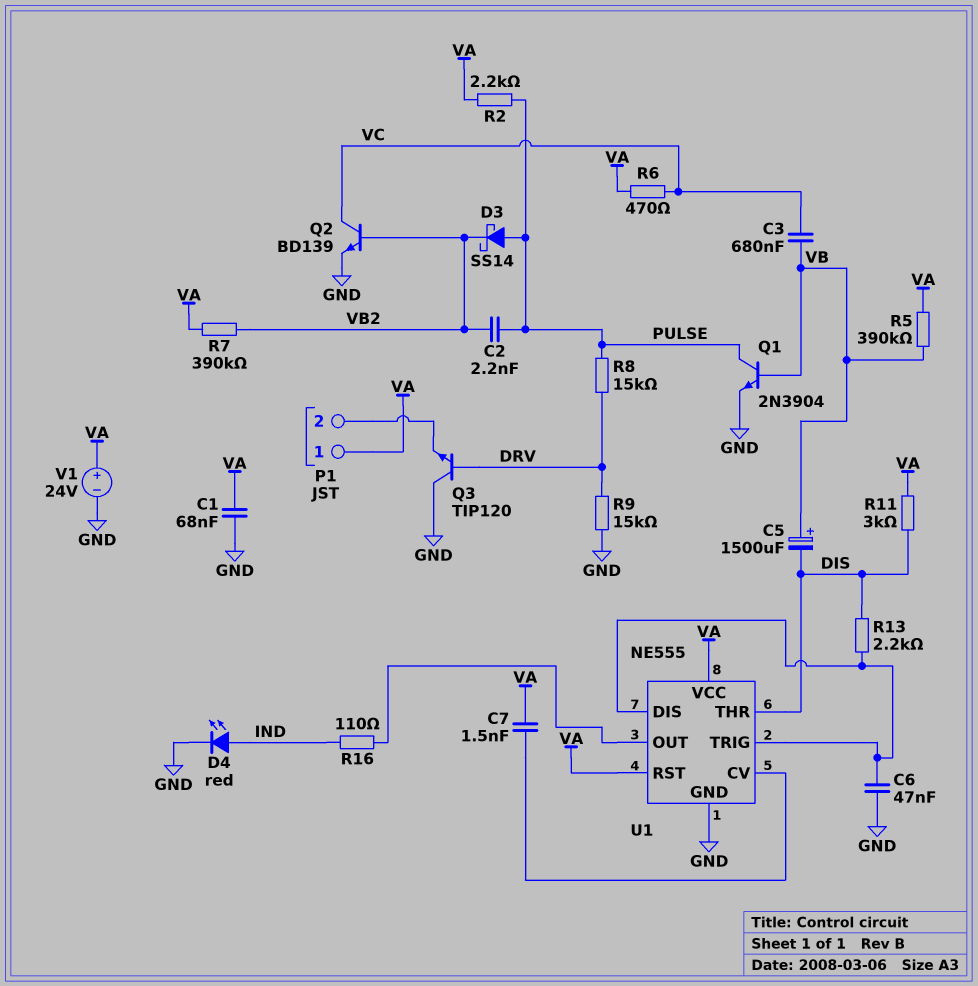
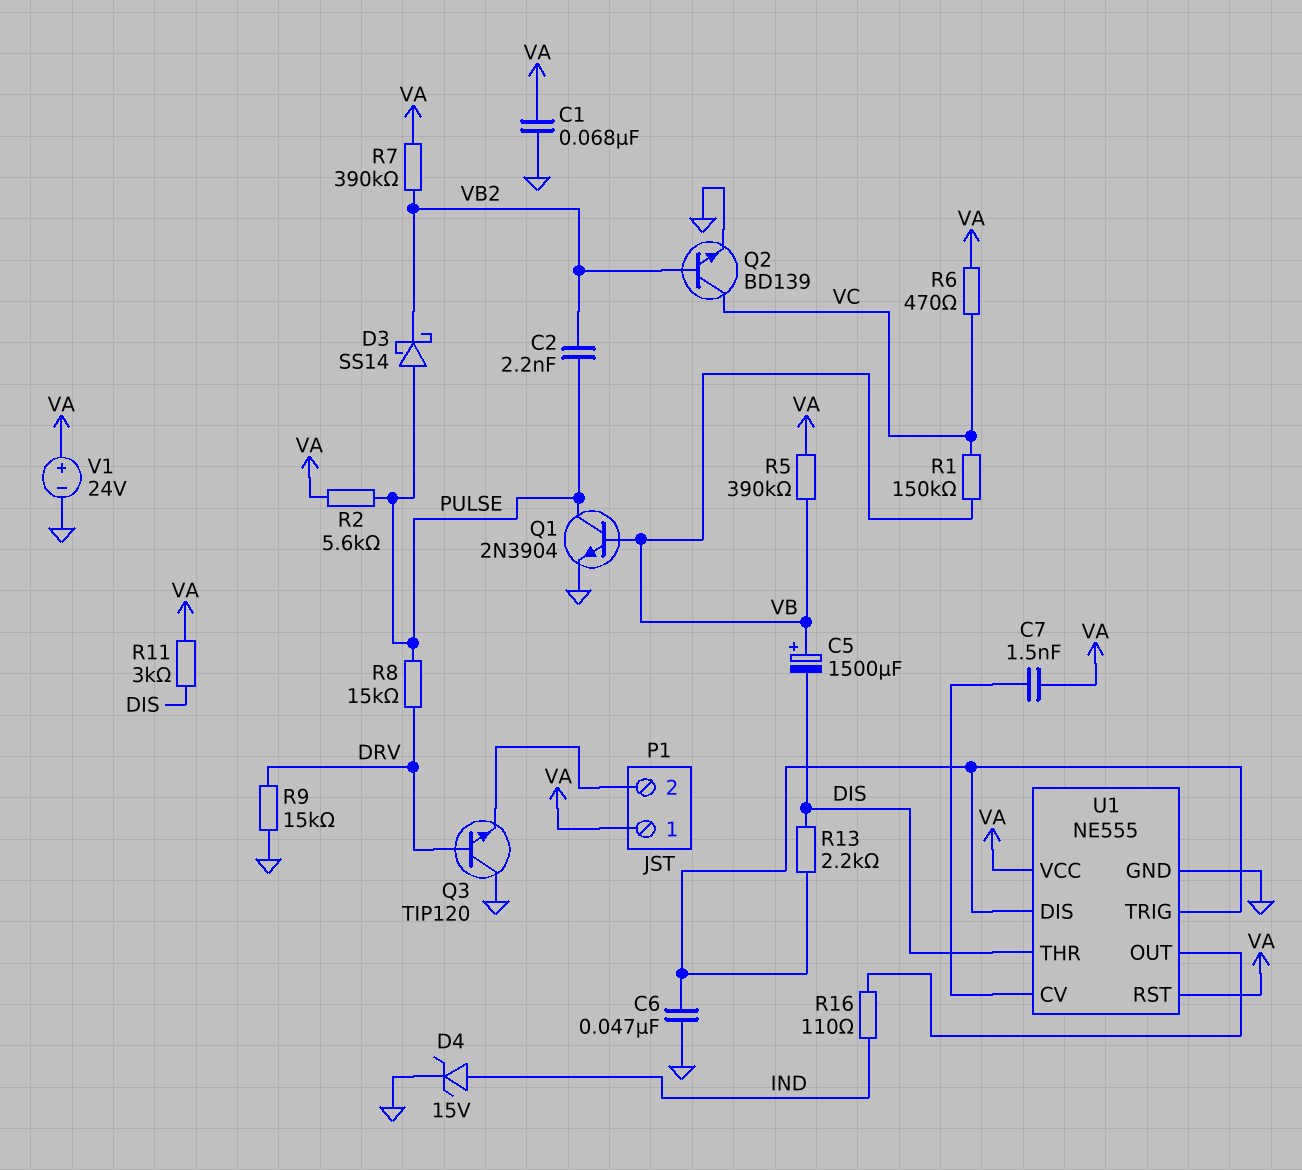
C3: 680nF (VB, VC) -> none
D4: LED red (A IND, K GND) -> zener 15V (A IND, K GND)
R1: none -> 150k (VB, VC)
R2: 2.2k (PULSE, VA) -> 5.6k (PULSE, VA)

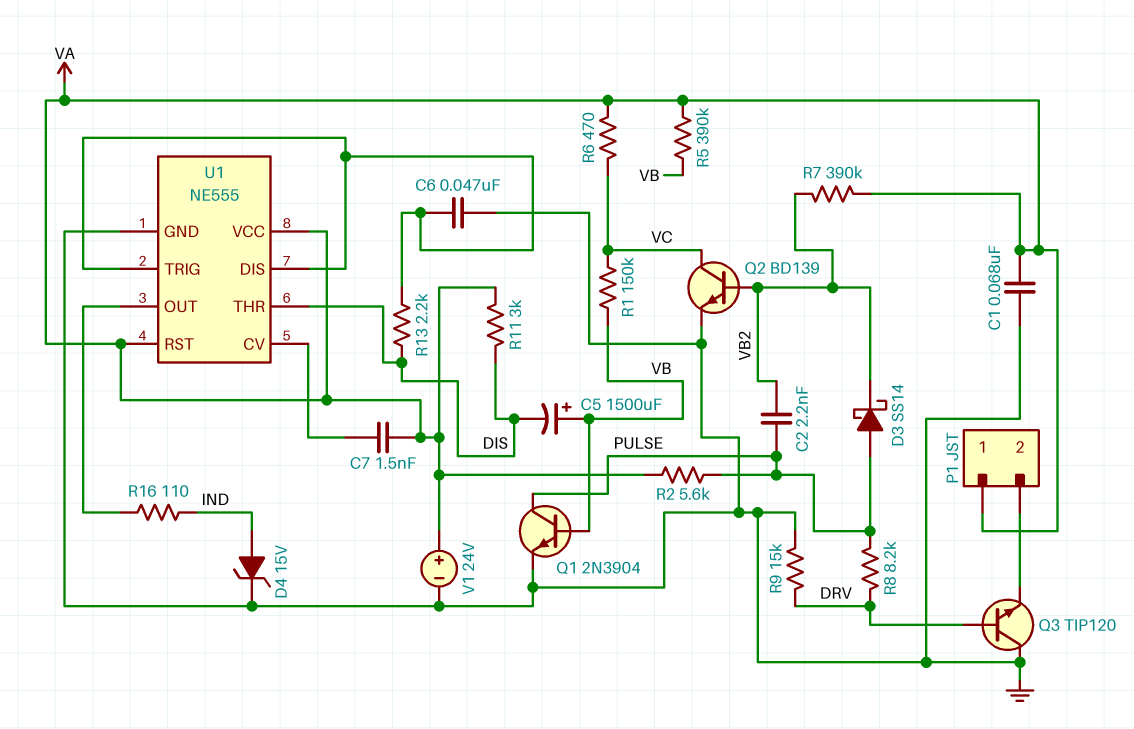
R8: 15k (DRV, PULSE) -> 8.2k (DRV, PULSE)

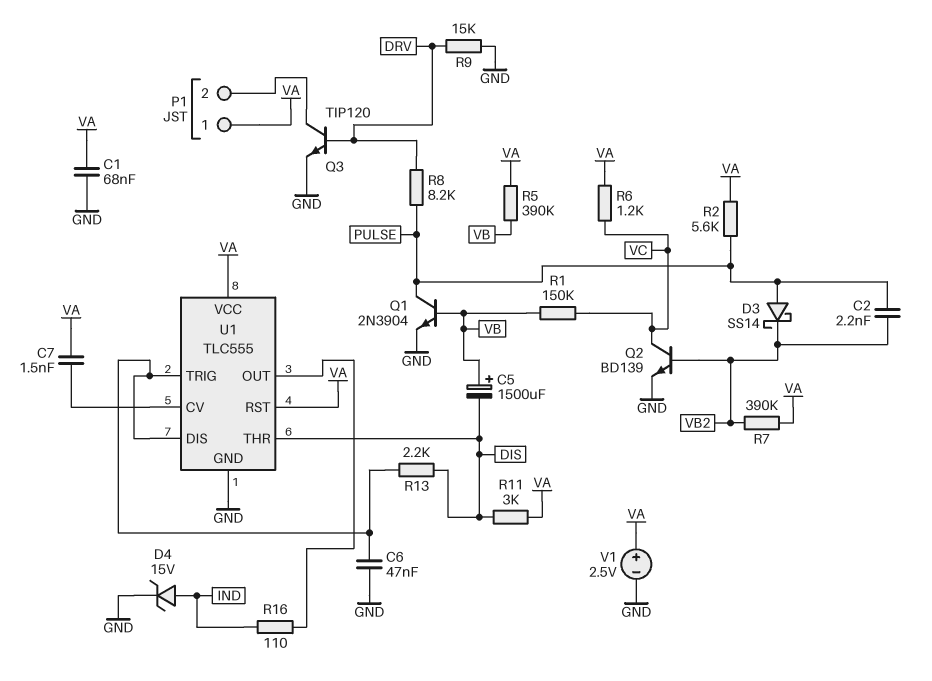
Q3: NPN TIP120 (B DRV, C GND, E P1/2) -> NPN TIP120 (B DRV, C P1/2, E GND)
R6: 470 (VA, VC) -> 1.2k (VA, VC)
U1: NE555 -> TLC555
V1: 24V (plus VA, minus GND) -> 2.5V (plus VA, minus GND)

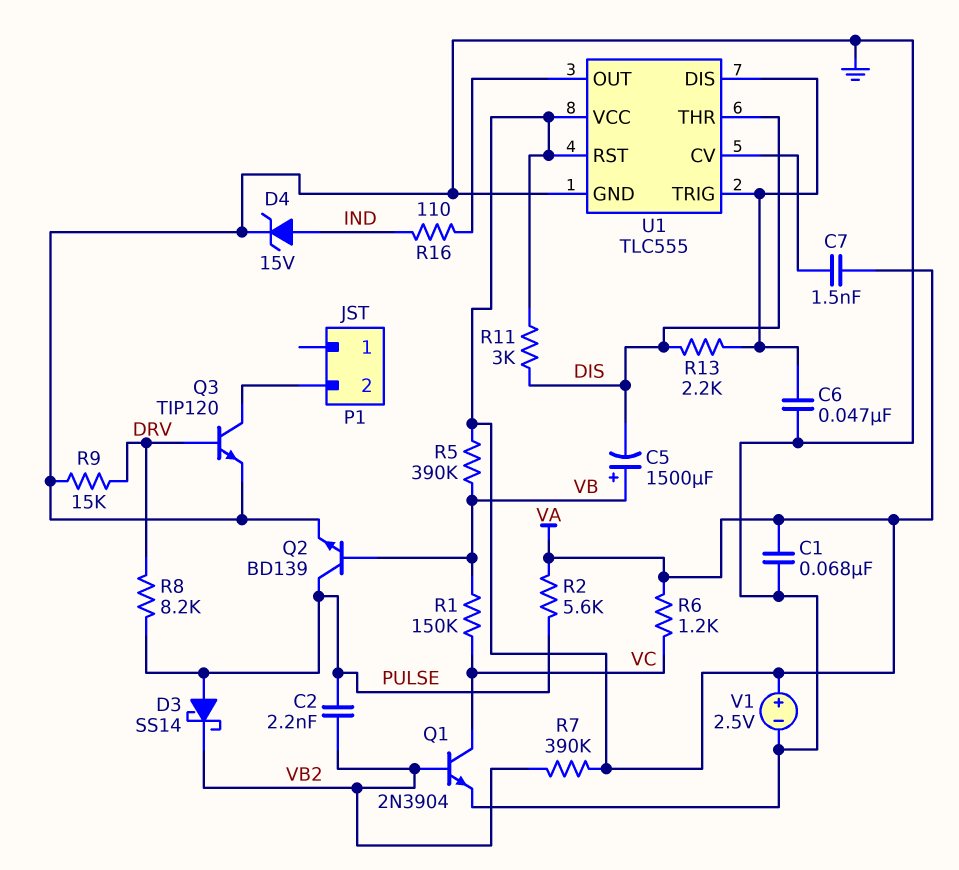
P1 pin 1: VA -> none
Q1: NPN 2N3904 (B VB, C PULSE, E GND) -> NPN 2N3904 (B VB2, C VC, E GND)
Q2: NPN BD139 (B VB2, C VC, E GND) -> NPN BD139 (B VB, C PULSE, E GND)

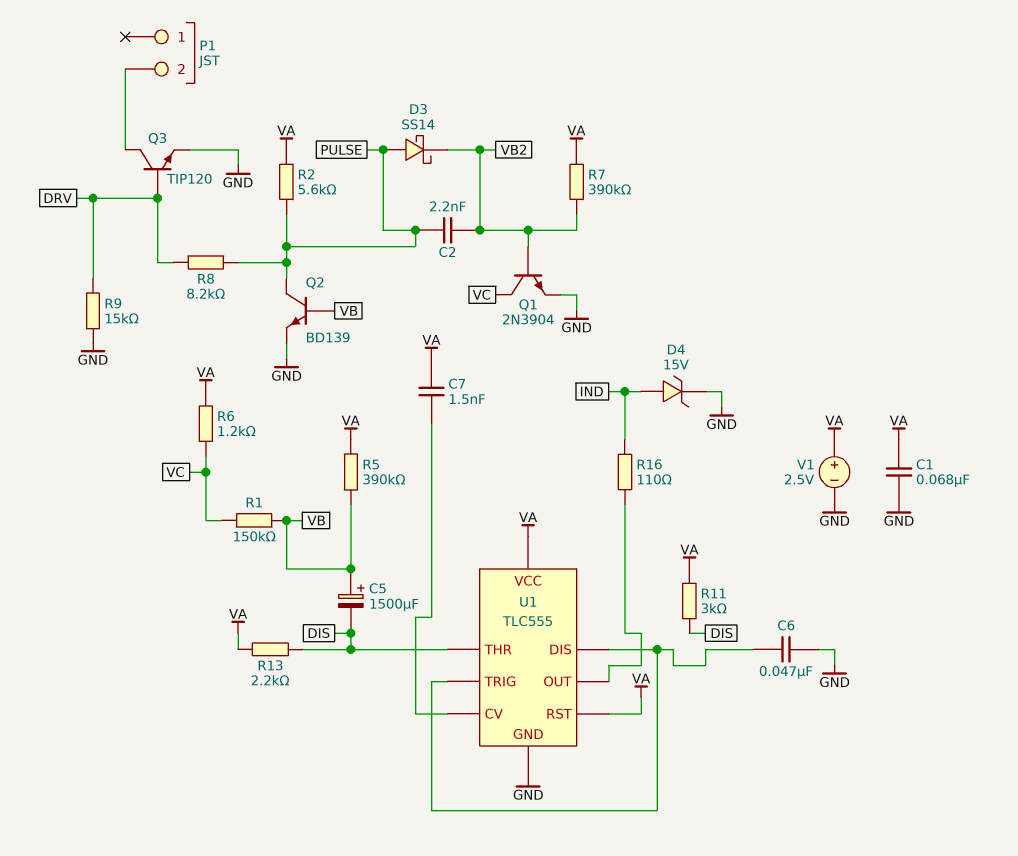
R13: 2.2k (DIS, U1/DIS) -> 2.2k (DIS, VA)

